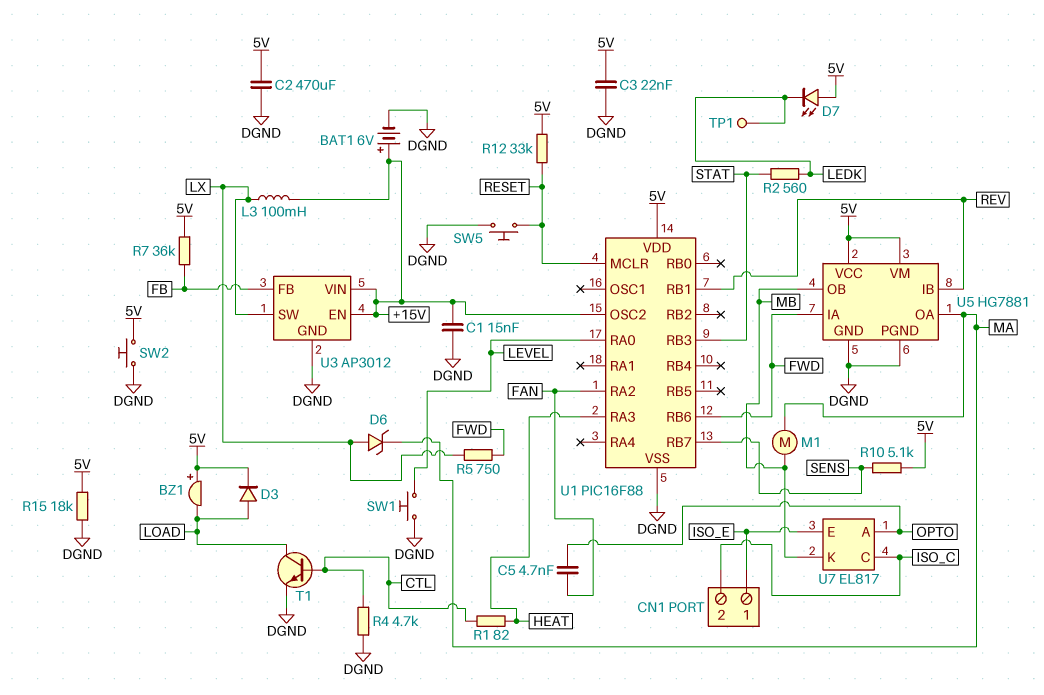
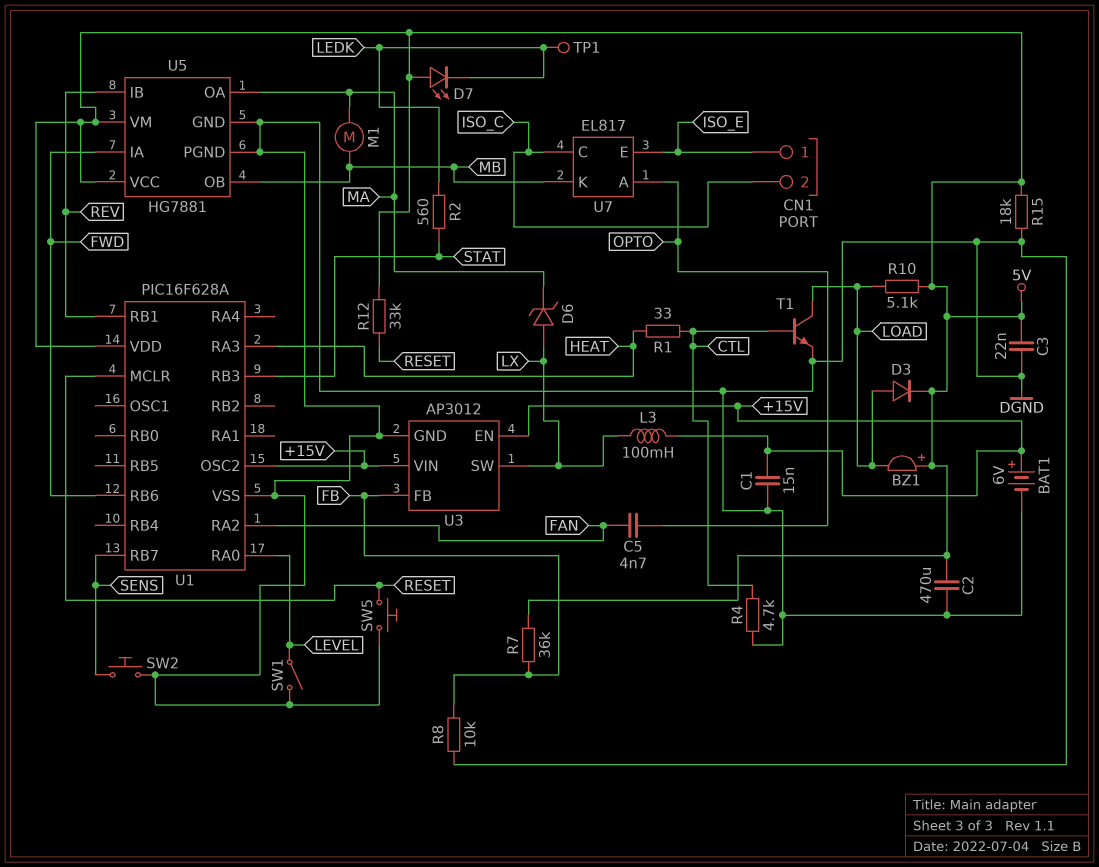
R1: 82 (CTL, HEAT) -> 33 (CTL, HEAT)
R5: 750 (FWD, LX) -> none
R8: none -> 10k (DGND, FB)
R10: 5.1k (5V, SENS) -> 5.1k (5V, LOAD)
SW1: button (DGND, LEVEL) -> switch (DGND, LEVEL)
SW2: button (5V, DGND) -> button (DGND, SENS)
U1: PIC16F88 -> PIC16F628A

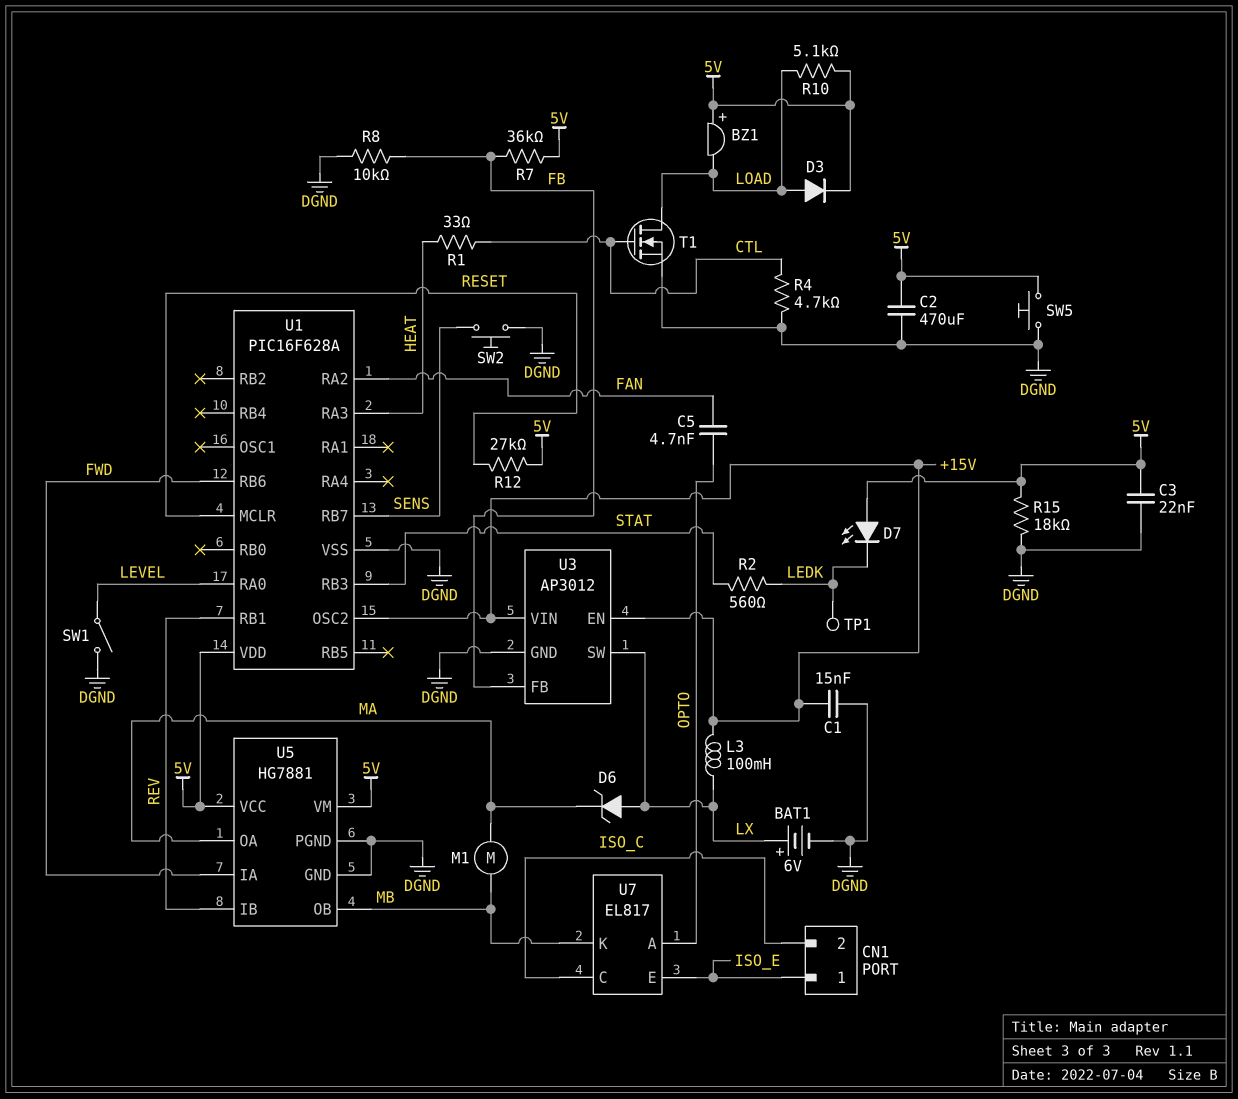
BAT1: 6V (plus +15V, minus DGND) -> 6V (plus LX, minus DGND)
R12: 33k (5V, RESET) -> 27k (5V, RESET)
SW5: button (DGND, RESET) -> button (5V, DGND)
T1: NPN (B CTL, C LOAD, E DGND) -> NMOS (G CTL, D LOAD, S DGND)

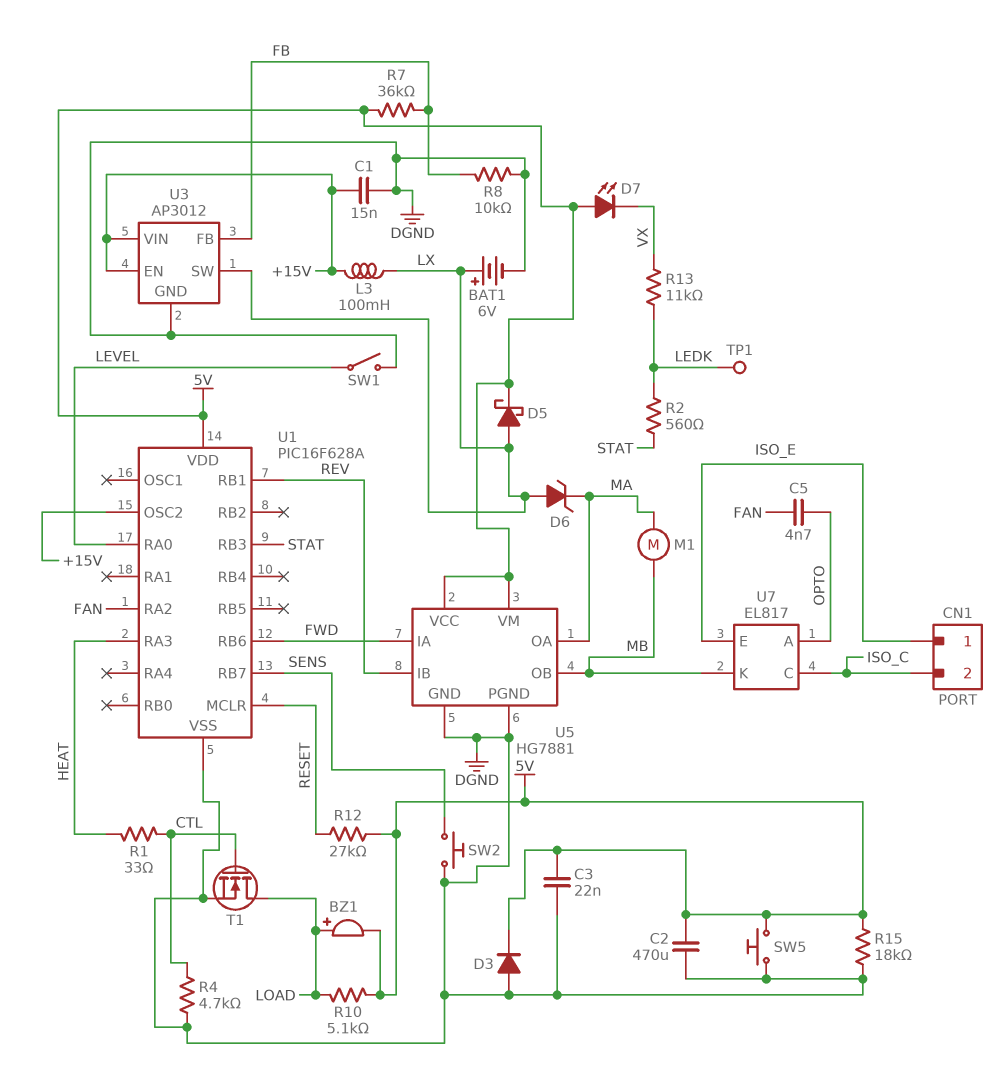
BZ1: buzzer (plus 5V, minus LOAD) -> buzzer (plus LOAD, minus 5V)
D3: diode (A LOAD, K 5V) -> diode (A DGND, K 5V)
D5: none -> schottky (A LX, K 5V)
D7: LED (A 5V, K LEDK) -> LED (A 5V, K VX)
R13: none -> 11k (LEDK, VX)

